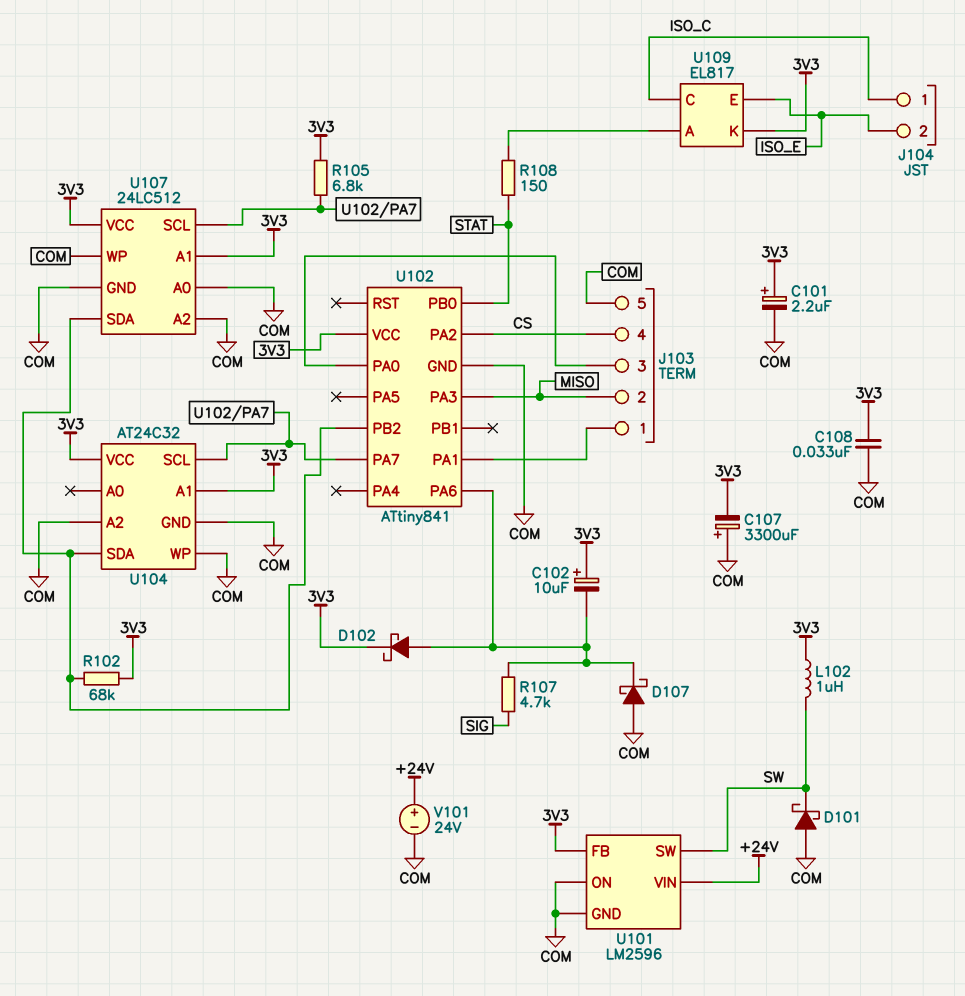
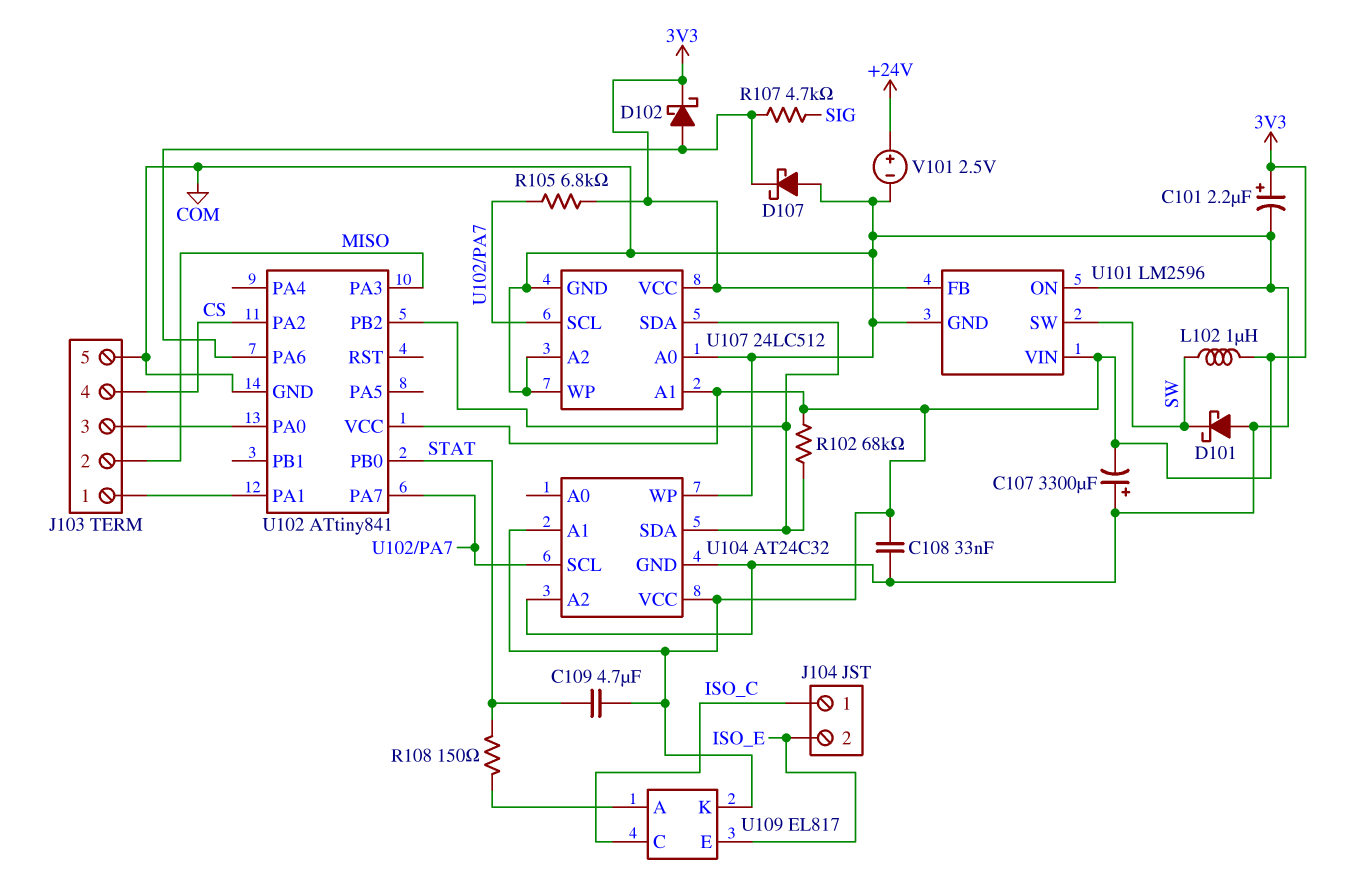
C102: 10uF (plus 3V3, minus U102/PA6) -> none
C109: none -> 4.7uF (3V3, STAT)
U101 pin VIN: +24V -> 3V3
V101: 24V (plus +24V, minus COM) -> 2.5V (plus +24V, minus COM)

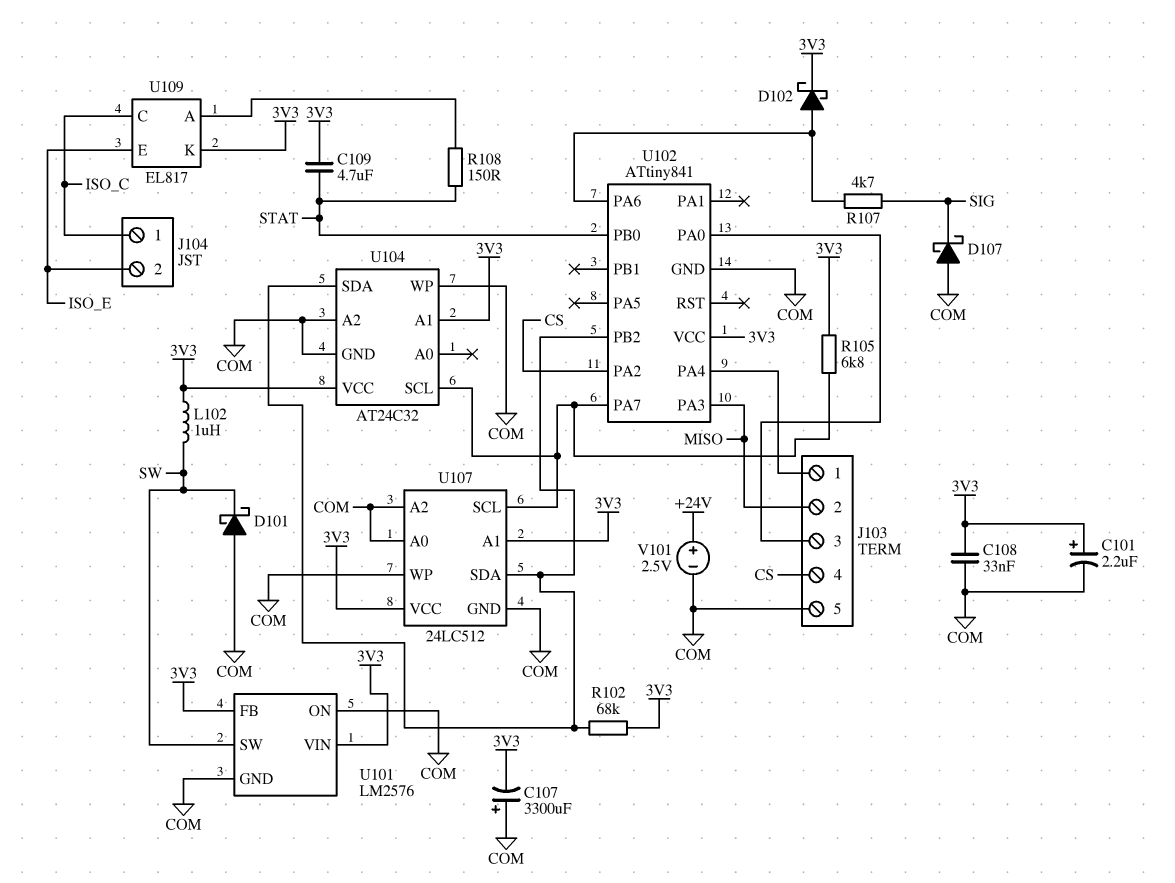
D107: schottky (A COM, K U102/PA6) -> schottky (A COM, K SIG)
U101: LM2596 -> LM2576
U102 pin PA1: J103/1 -> none
U102 pin PA4: none -> J103/1

